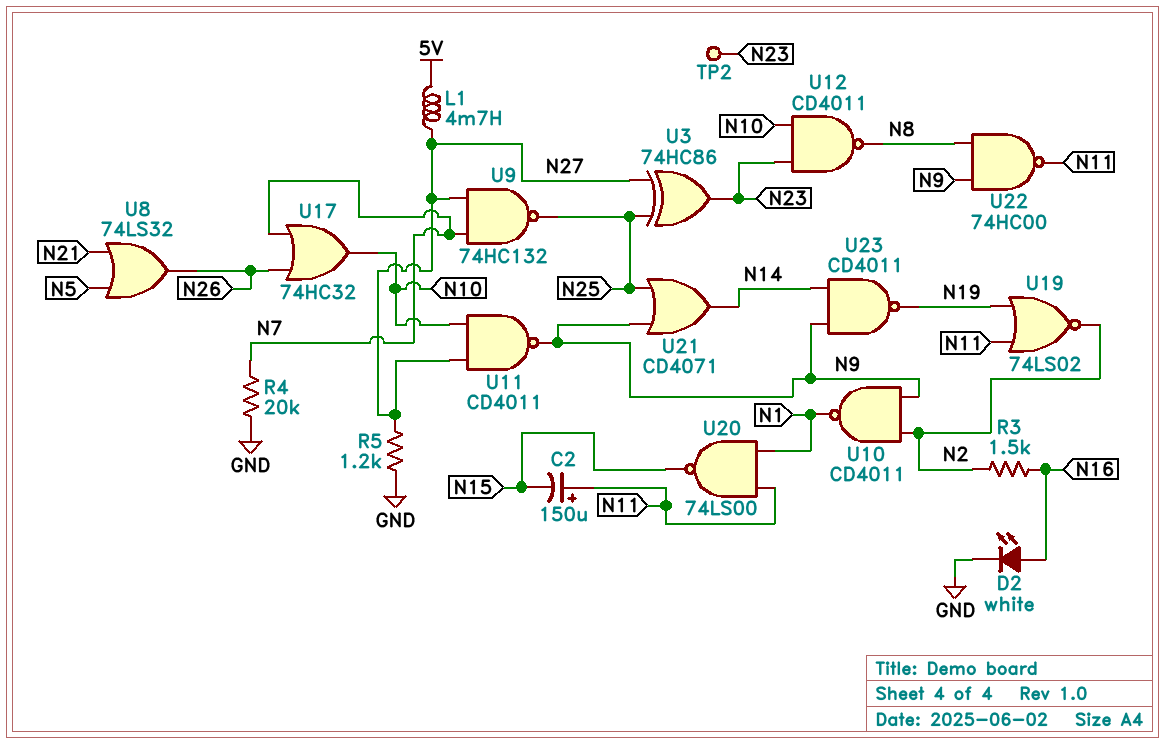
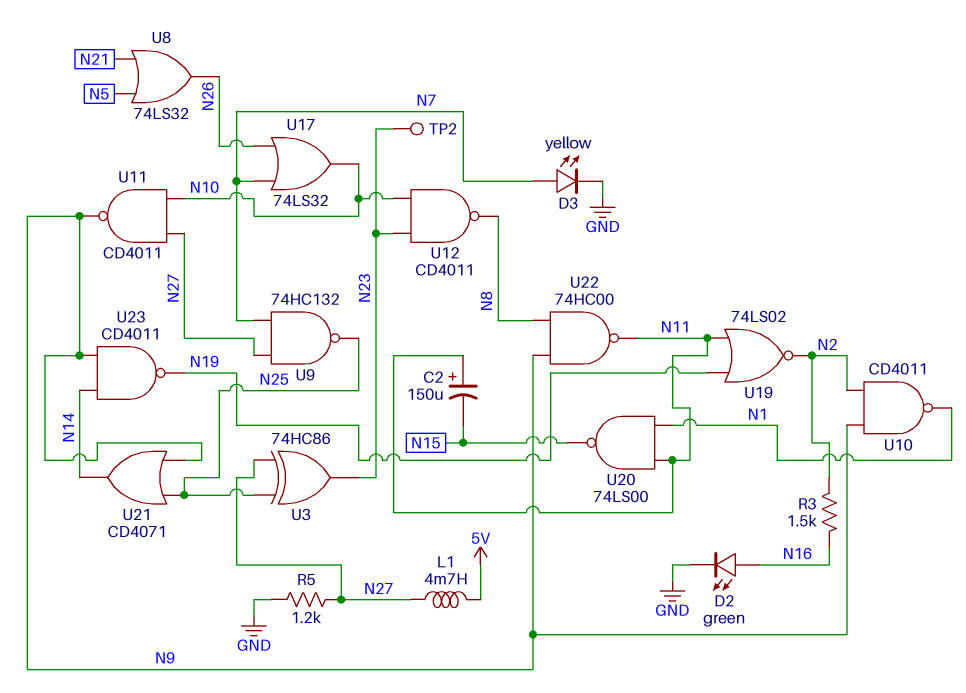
D2: LED white (A N16, K GND) -> LED green (A N16, K GND)
D3: none -> LED yellow (A N7, K GND)
R4: 20k (GND, N7) -> none
U17: OR 74HC32 (in N7, in N26, out N10) -> OR 74LS32 (in N7, in N26, out N10)

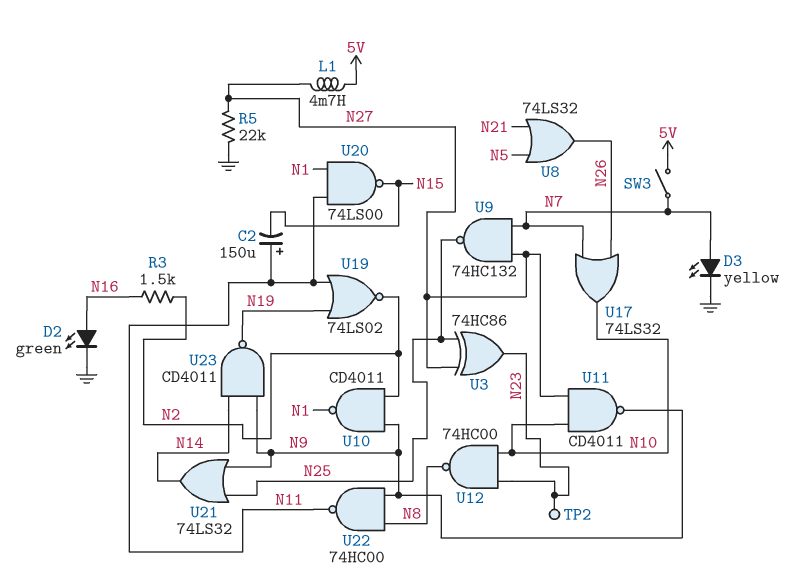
R5: 1.2k (GND, N27) -> 22k (GND, N27)
SW3: none -> switch (5V, N7)
U12: NAND CD4011 (in N10, in N23, out N8) -> NAND 74HC00 (in N10, in N23, out N8)
U21: OR CD4071 (in N9, in N25, out N14) -> OR 74LS32 (in N9, in N25, out N14)

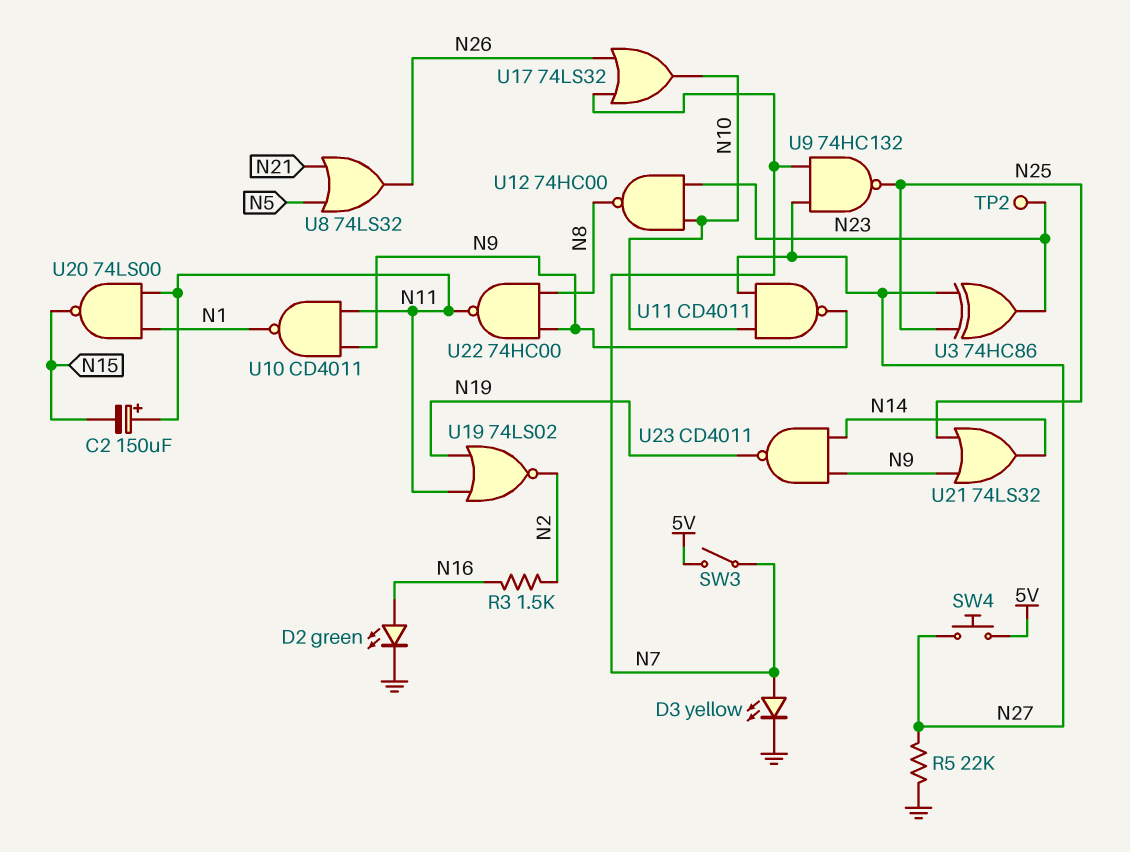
L1: 4.7mH (5V, N27) -> none
SW4: none -> button (5V, N27)
U10: NAND CD4011 (in N2, in N9, out N1) -> NAND CD4011 (in N9, in N11, out N1)

